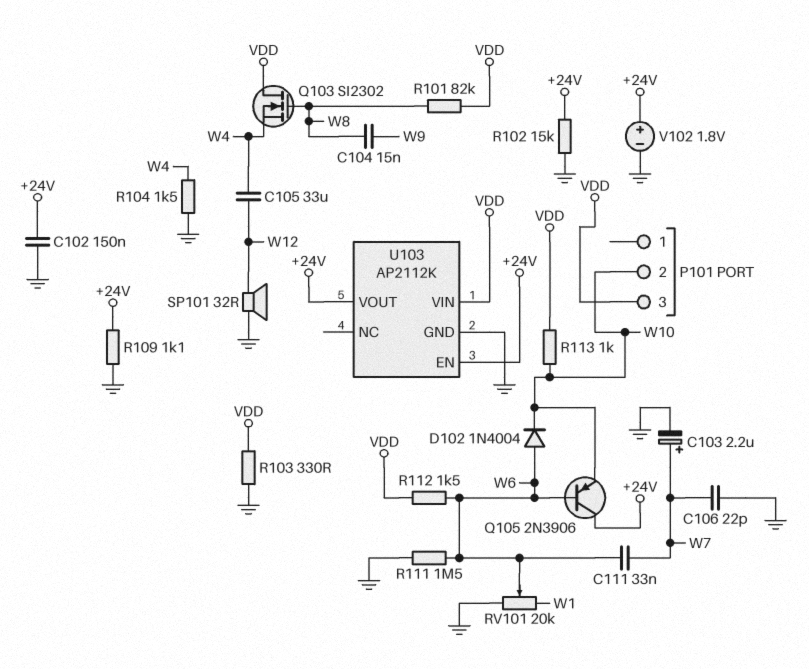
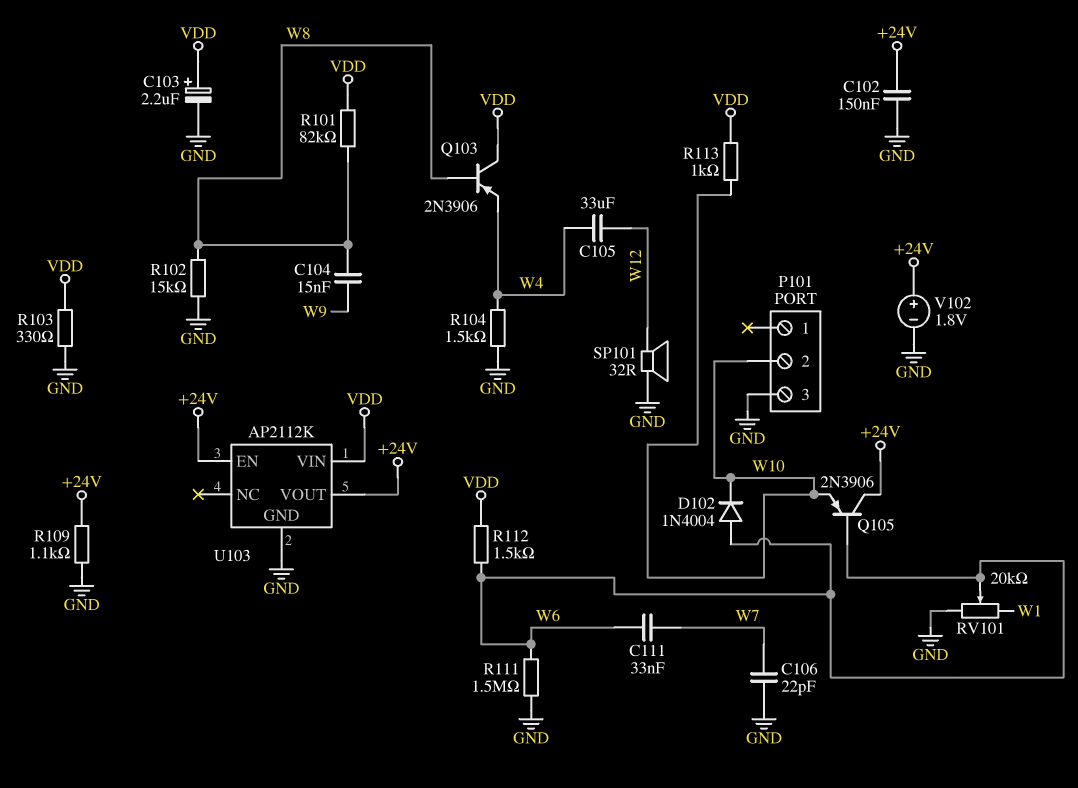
C103: 2.2uF (plus W7, minus GND) -> 2.2uF (plus VDD, minus GND)
P101 pin 3: VDD -> GND
Q103: NMOS SI2302 (G W8, D VDD, S W4) -> PNP 2N3906 (B W8, C VDD, E W4)
R102: 15k (+24V, GND) -> 15k (GND, W8)

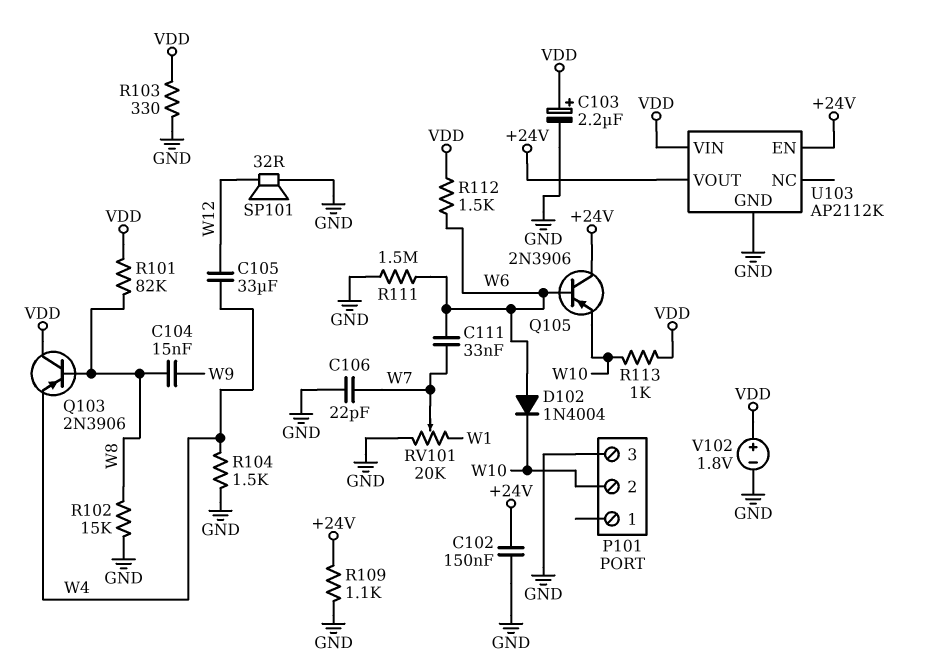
RV101: 20k (GND, W1, wiper W6) -> 20k (GND, W1, wiper W7)
V102: 1.8V (plus +24V, minus GND) -> 1.8V (plus VDD, minus GND)

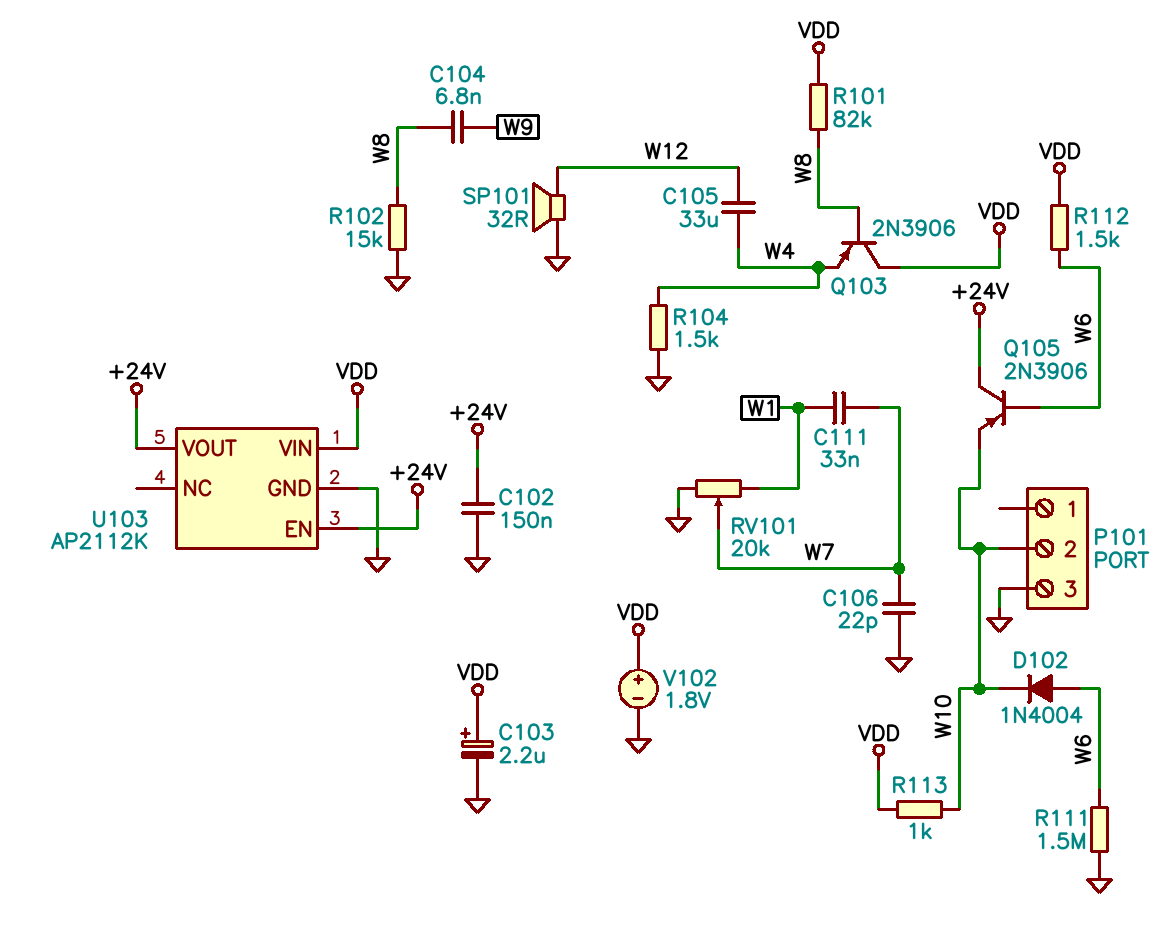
C104: 15nF (W8, W9) -> 6.8nF (W8, W9)
C111: 33nF (W6, W7) -> 33nF (W1, W7)
R103: 330 (GND, VDD) -> none
R109: 1.1k (+24V, GND) -> none

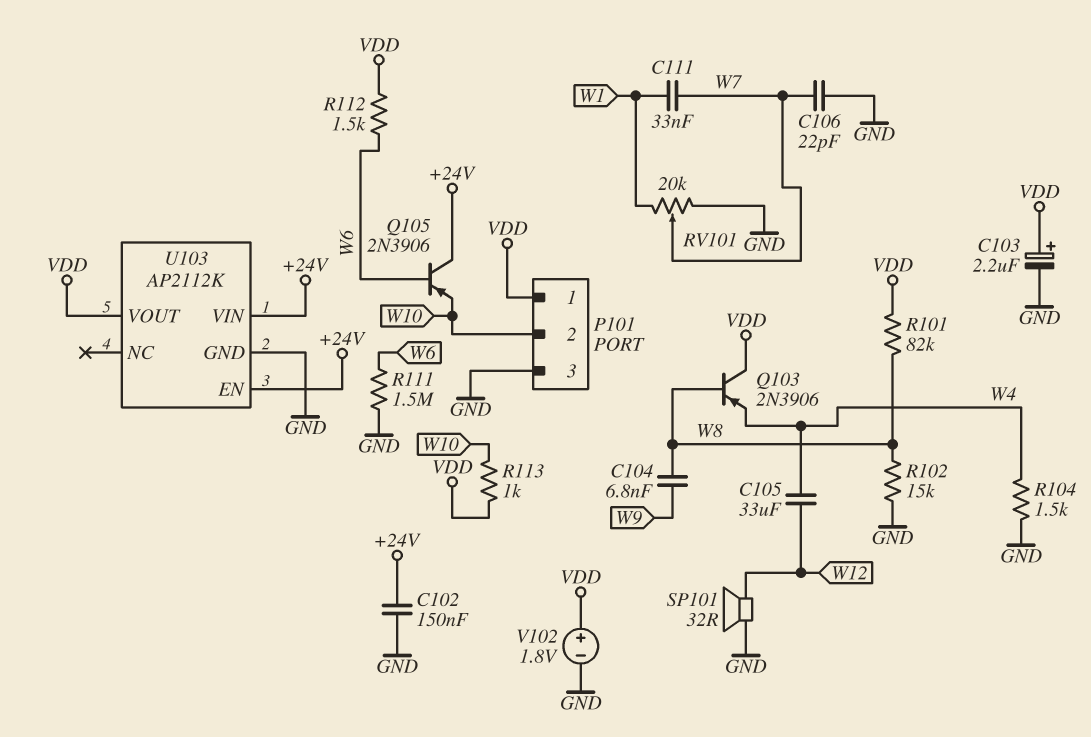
D102: diode 1N4004 (A W6, K W10) -> none
P101 pin 1: none -> VDD
U103 pin VIN: VDD -> +24V
U103 pin VOUT: +24V -> VDD

